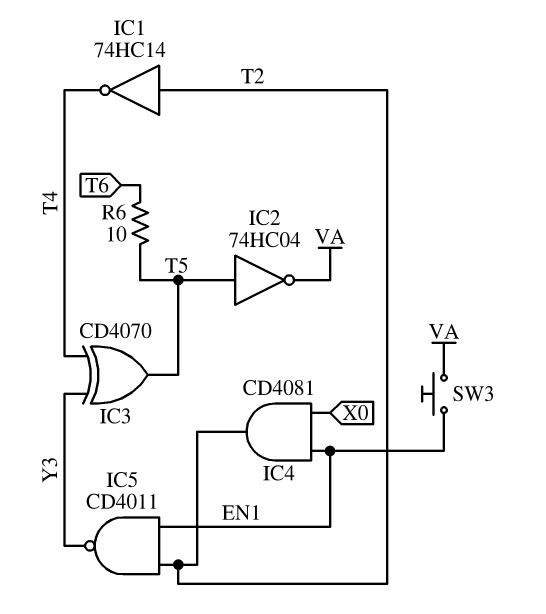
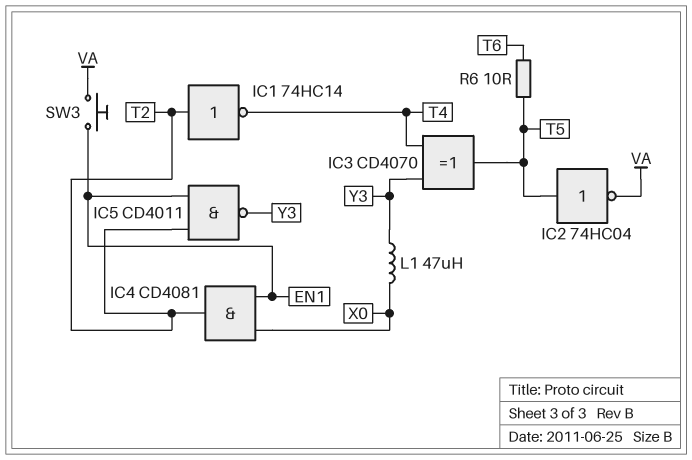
L1: none -> 47uH (X0, Y3)

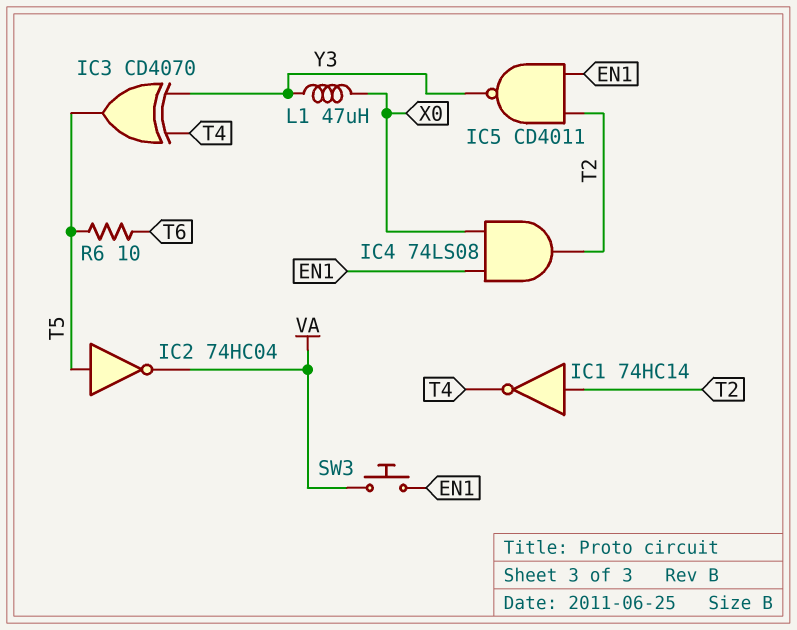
IC4: AND CD4081 (in EN1, in X0, out T2) -> AND 74LS08 (in EN1, in X0, out T2)

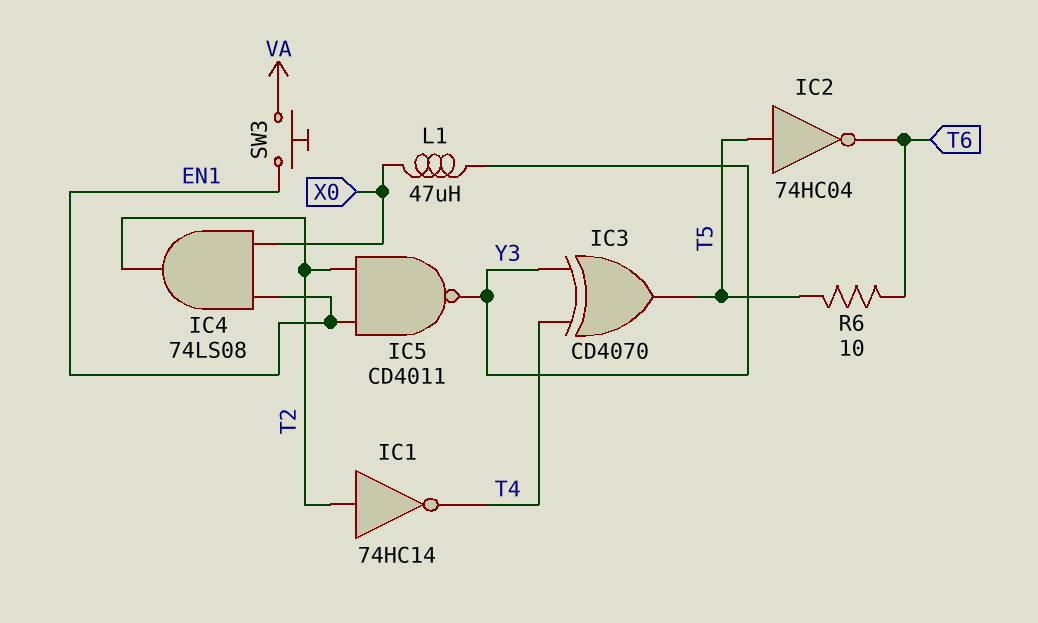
IC2: NOT 74HC04 (in T5, out VA) -> NOT 74HC04 (in T5, out T6)

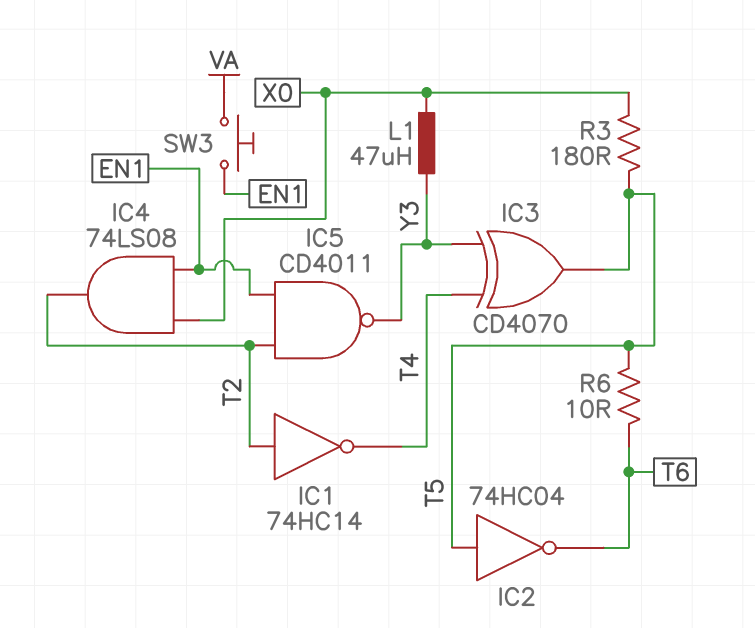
R3: none -> 180 (T5, X0)

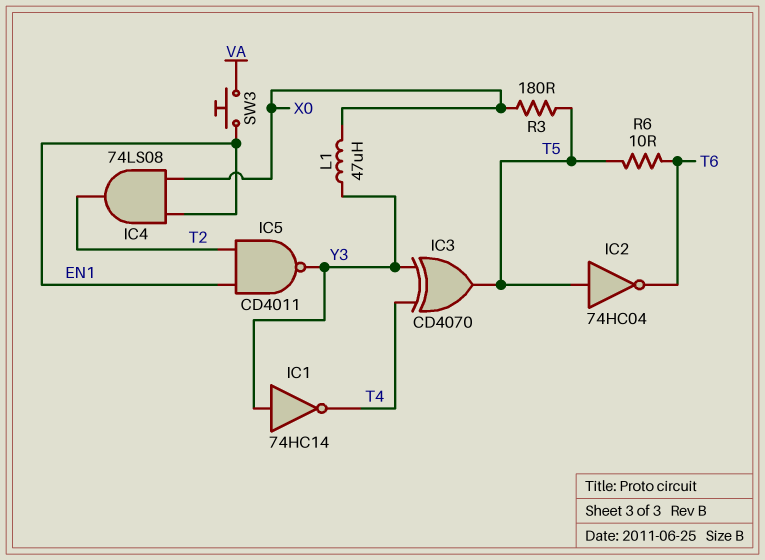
IC1: NOT 74HC14 (in T2, out T4) -> NOT 74HC14 (in Y3, out T4)

